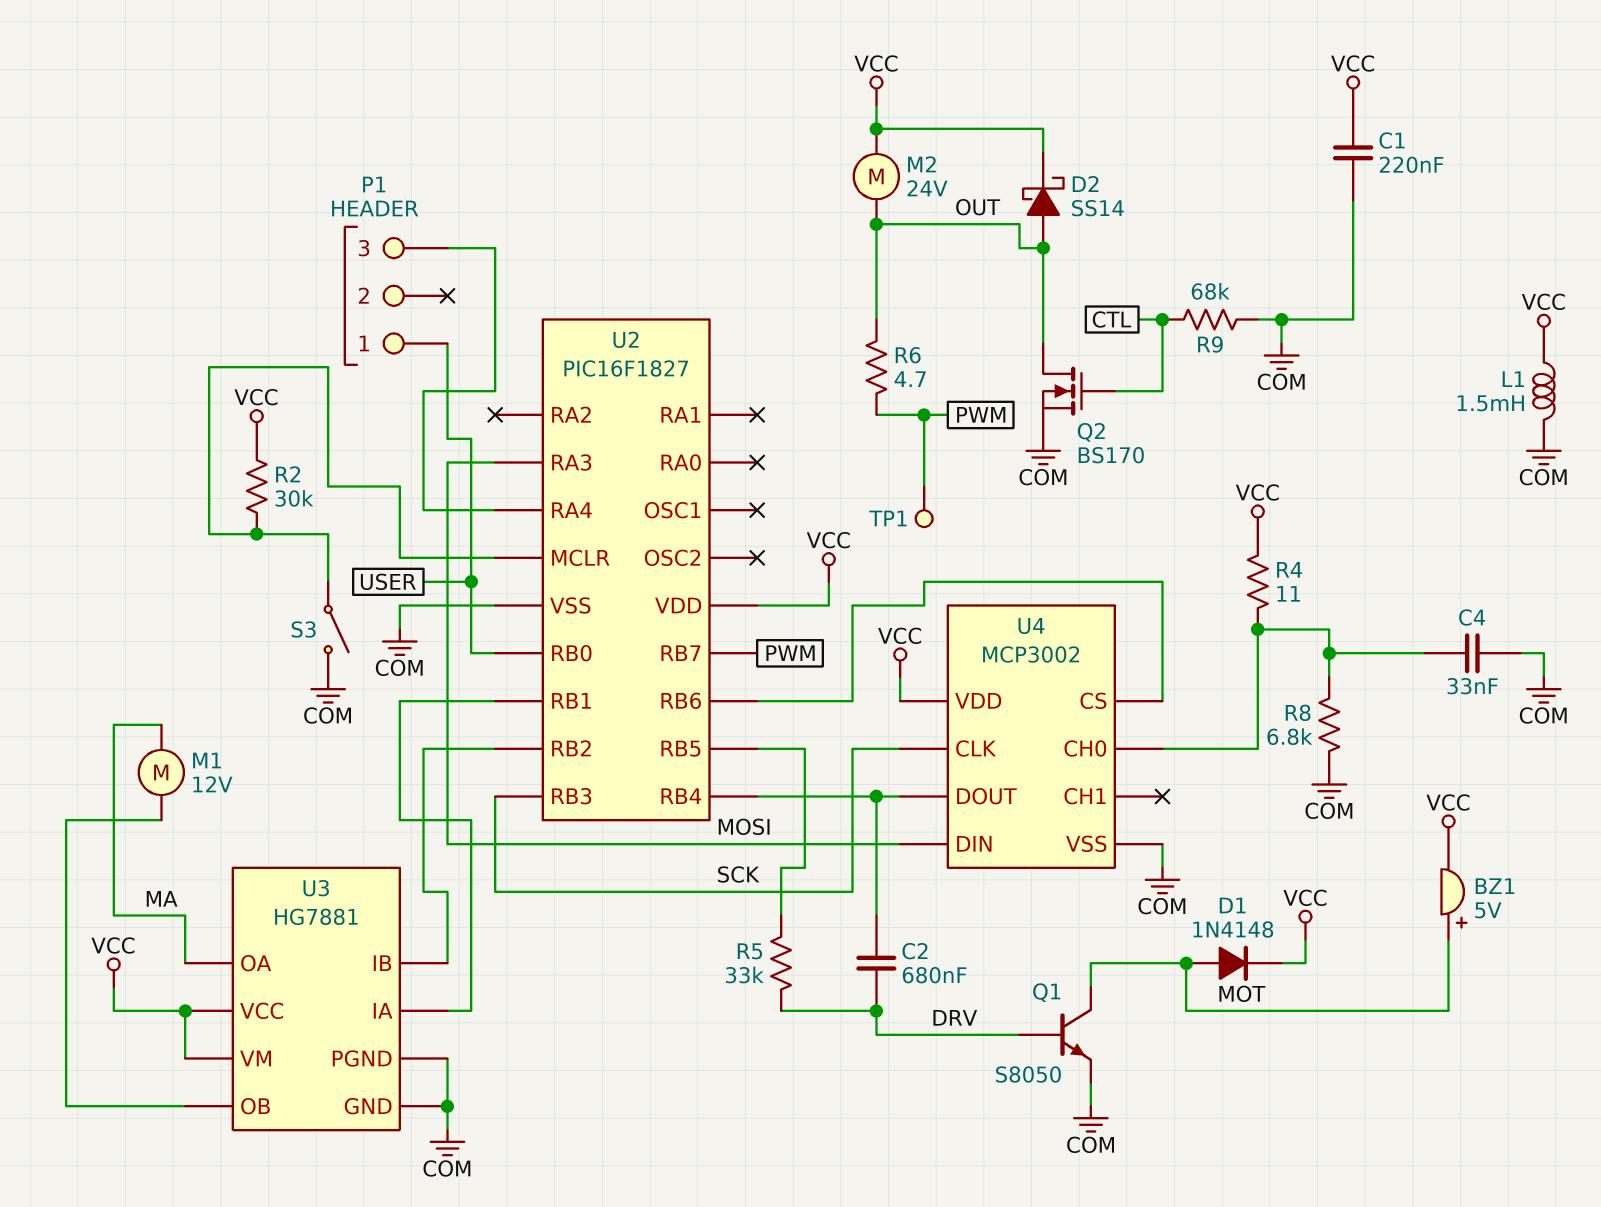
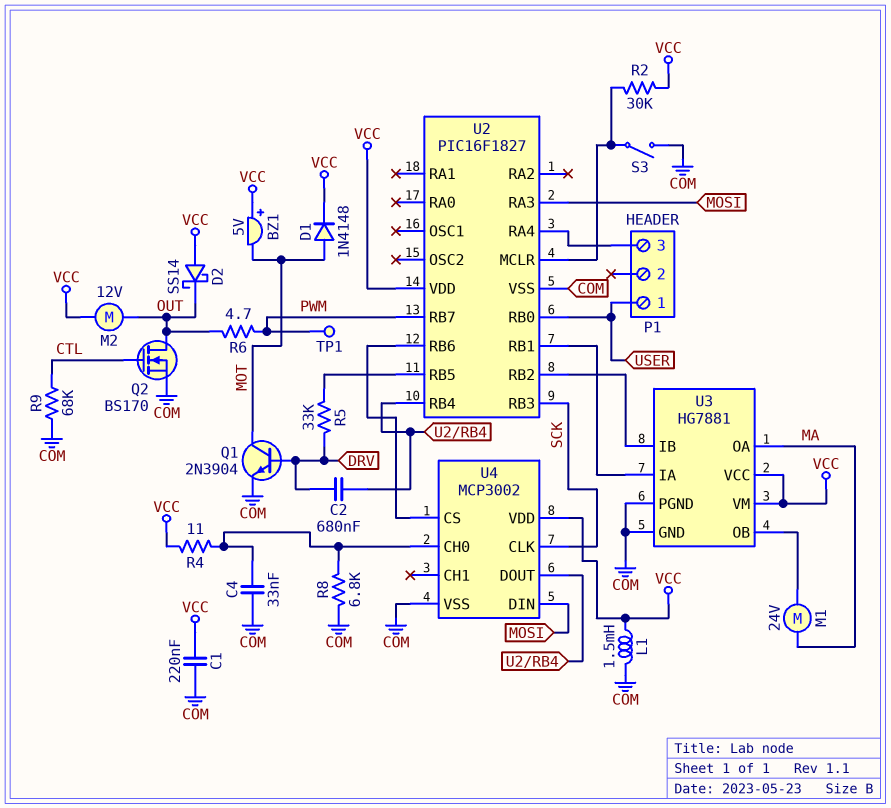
BZ1: buzzer 5V (plus MOT, minus VCC) -> buzzer 5V (plus VCC, minus MOT)
D2: schottky SS14 (A OUT, K VCC) -> schottky SS14 (A VCC, K OUT)
M1: motor 12V (MA, U3/OB) -> motor 24V (MA, U3/OB)
M2: motor 24V (OUT, VCC) -> motor 12V (OUT, VCC)
Q1: NPN S8050 (B DRV, C MOT, E COM) -> NPN 2N3904 (B DRV, C MOT, E COM)

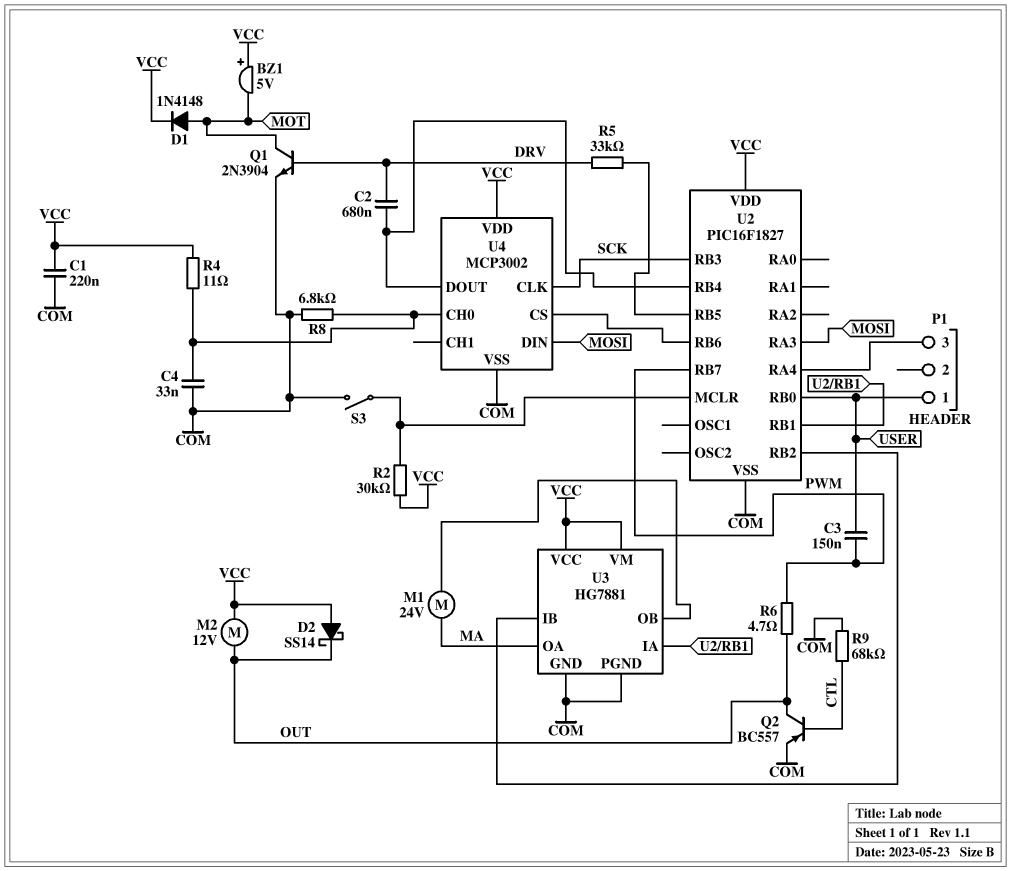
C3: none -> 150nF (PWM, USER)
L1: 1.5mH (COM, VCC) -> none
Q2: NMOS BS170 (G CTL, D OUT, S COM) -> PNP BC557 (B CTL, C OUT, E COM)
TP1: test point (PWM) -> none

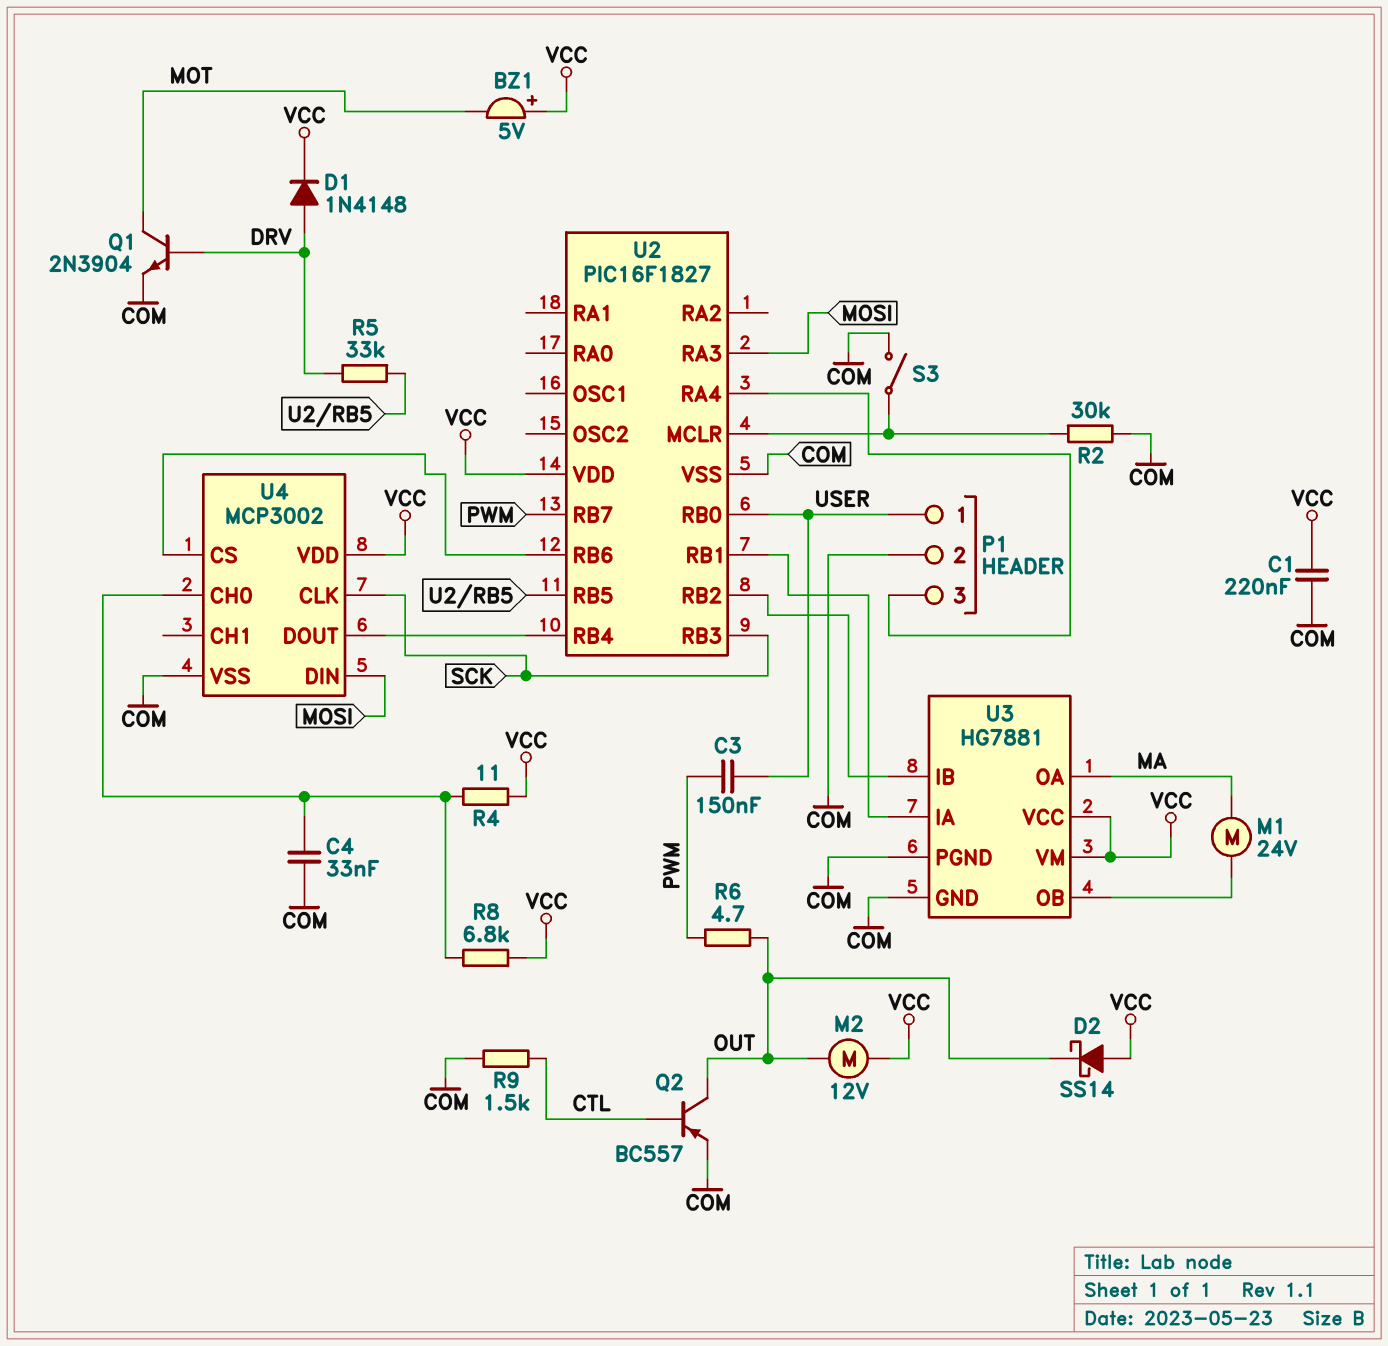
C2: 680nF (DRV, U2/RB4) -> none
D1: diode 1N4148 (A MOT, K VCC) -> diode 1N4148 (A DRV, K VCC)
P1 pin 2: none -> COM
R2: 30k (U2/MCLR, VCC) -> 30k (COM, U2/MCLR)
R8: 6.8k (COM, U4/CH0) -> 6.8k (U4/CH0, VCC)
R9: 68k (COM, CTL) -> 1.5k (COM, CTL)

